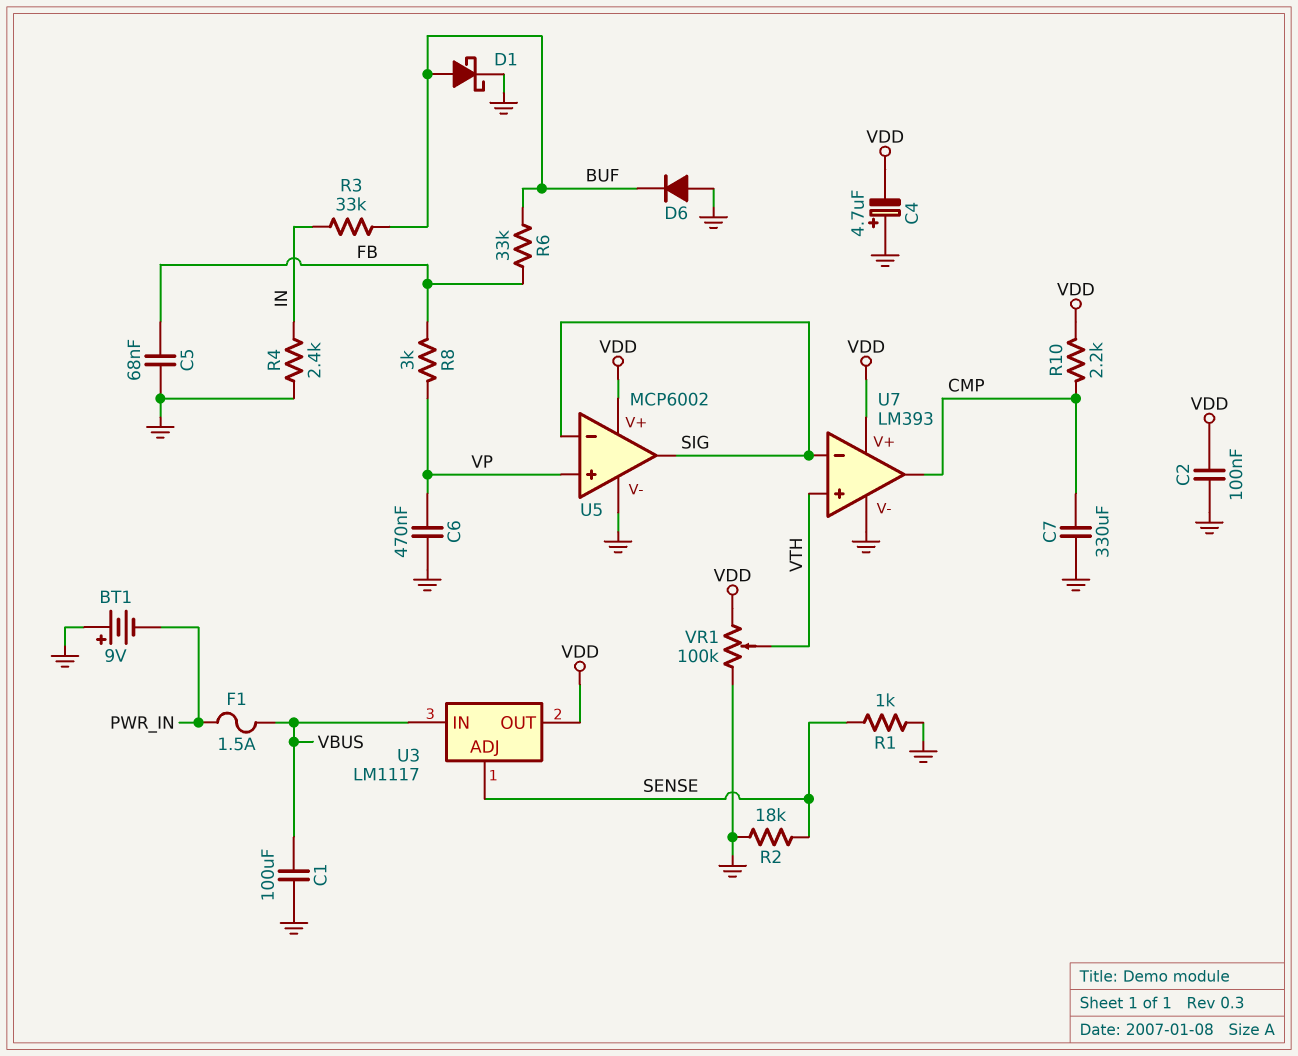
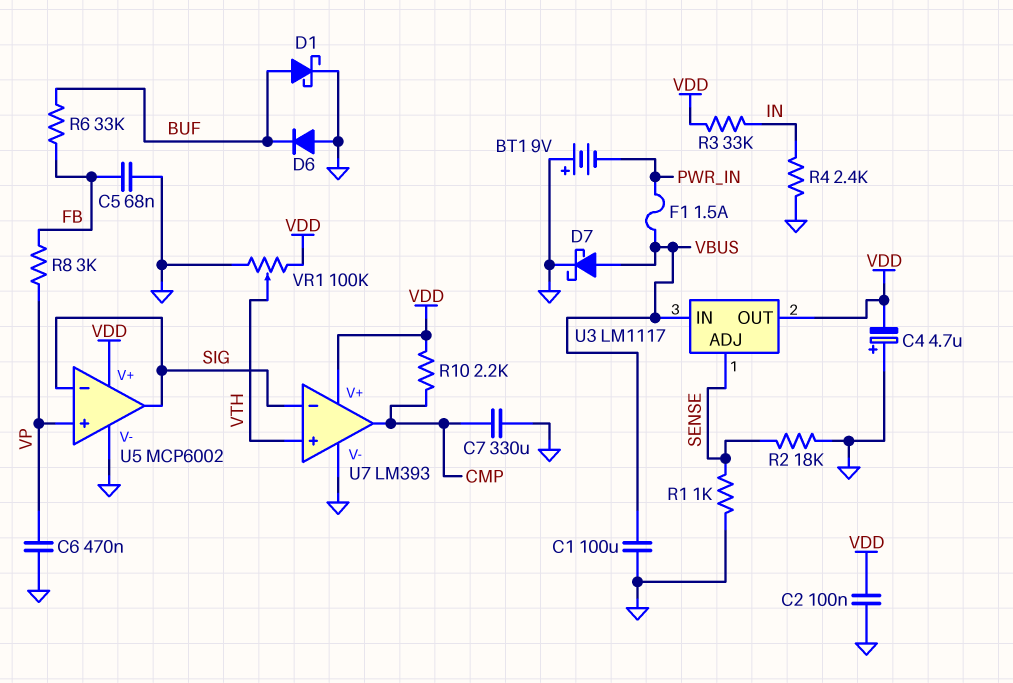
D7: none -> schottky (A VBUS, K GND)
R3: 33k (BUF, IN) -> 33k (IN, VDD)

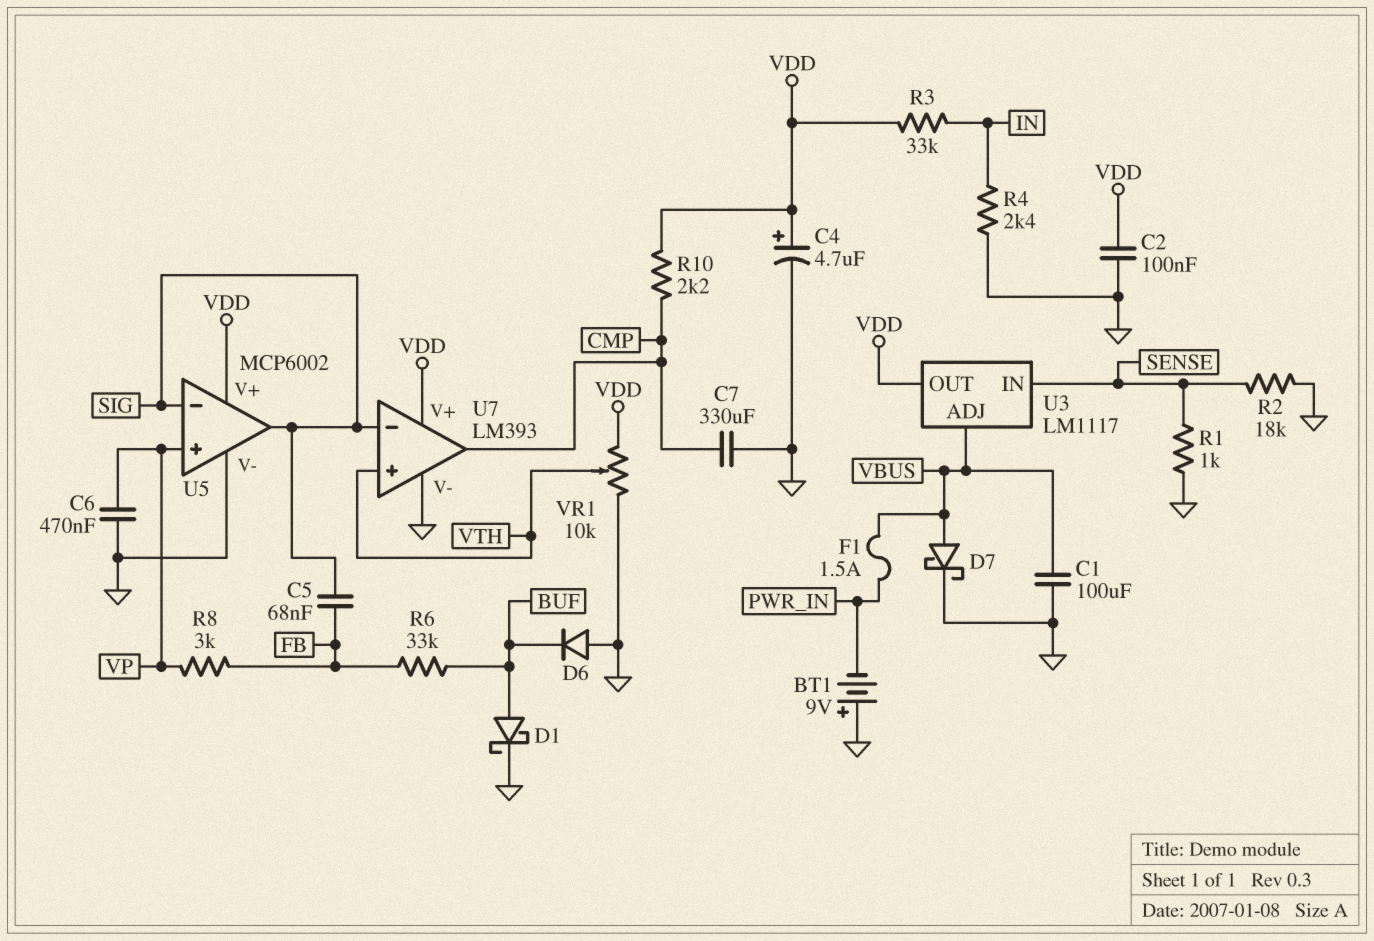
C4: 4.7uF (plus GND, minus VDD) -> 4.7uF (plus VDD, minus GND)
C5: 68nF (FB, GND) -> 68nF (FB, SIG)
U3 pin ADJ: SENSE -> VBUS
U3 pin IN: VBUS -> SENSE
VR1: 100k (GND, VDD, wiper VTH) -> 10k (GND, VDD, wiper VTH)

